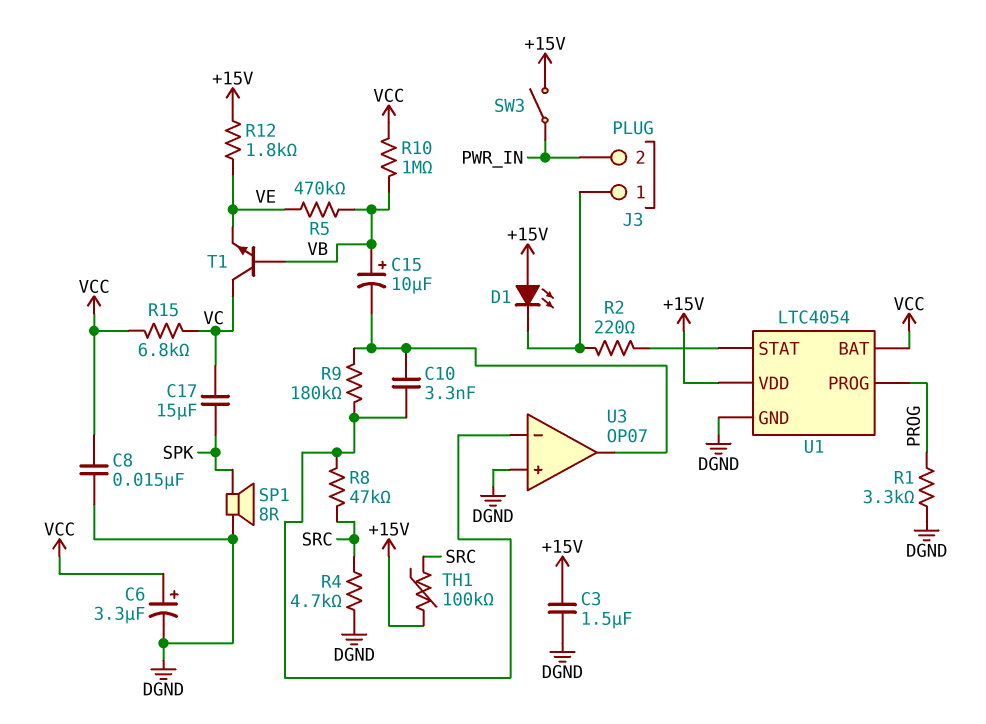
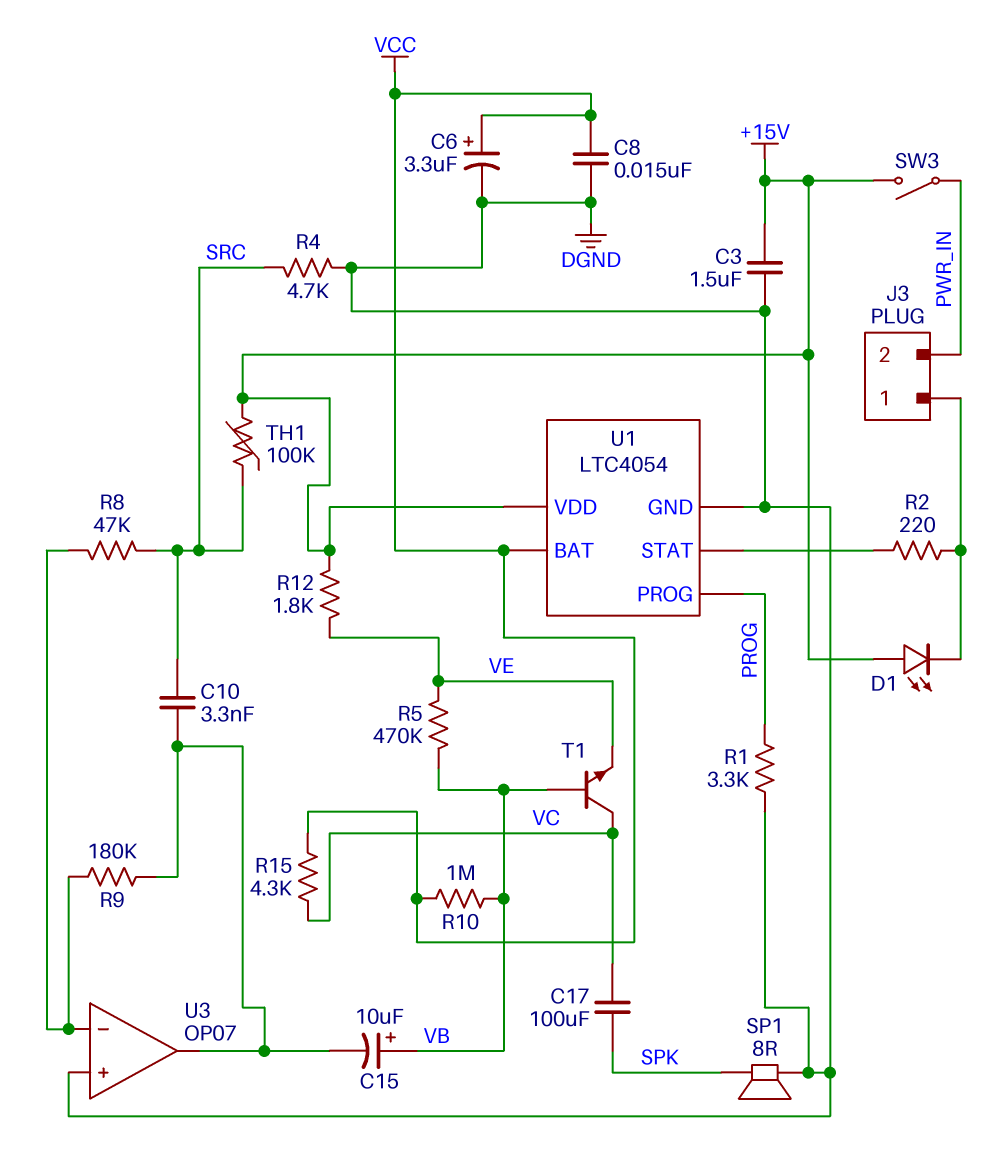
C10: 3.3nF (U3/in-, U3/out) -> 3.3nF (SRC, U3/out)
C17: 15uF (SPK, VC) -> 100uF (SPK, VC)
R15: 6.8k (VC, VCC) -> 4.3k (VC, VCC)

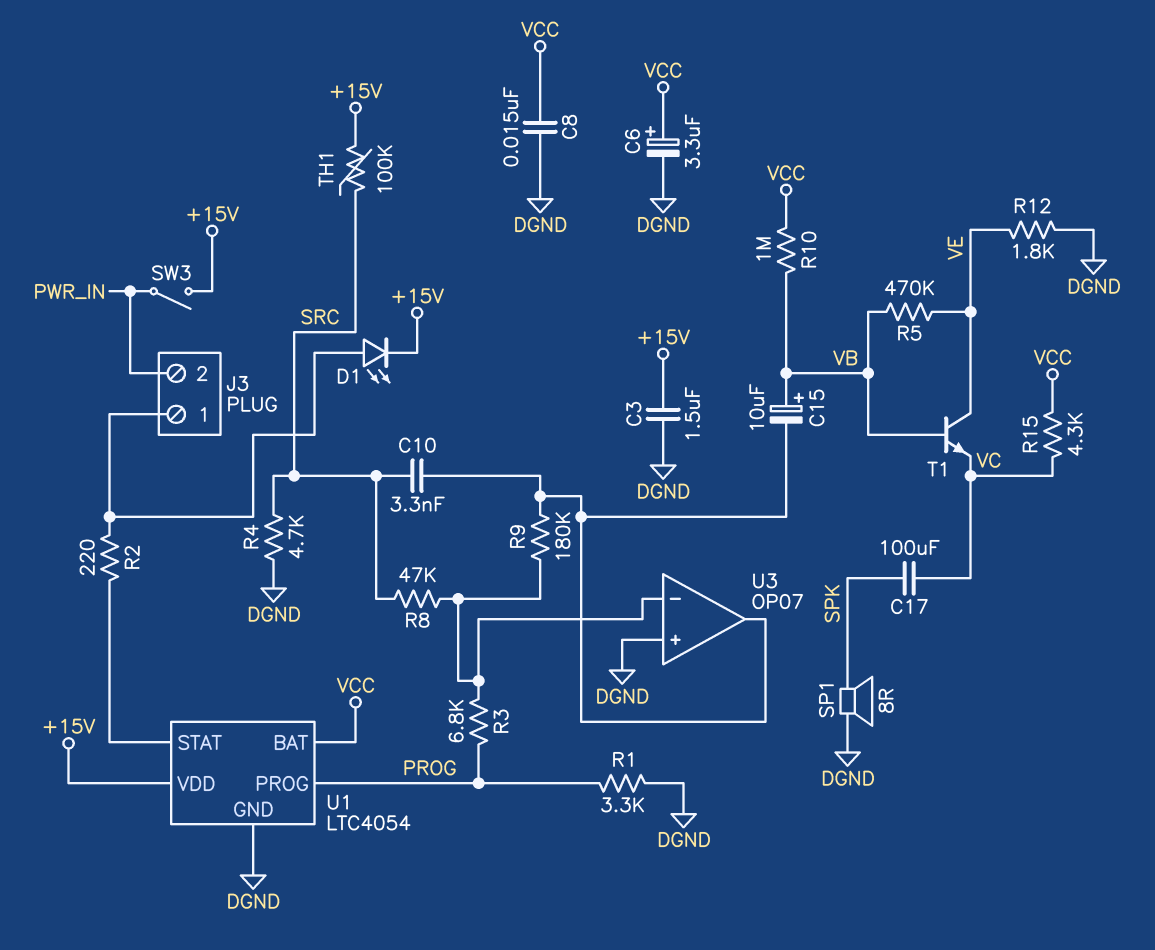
D1: LED (A +15V, K J3/1) -> LED (A J3/1, K +15V)
R3: none -> 6.8k (PROG, U3/in-)
R12: 1.8k (+15V, VE) -> 1.8k (DGND, VE)
T1: NPN (B VB, C VC, E VE) -> NPN (B VB, C VE, E VC)

